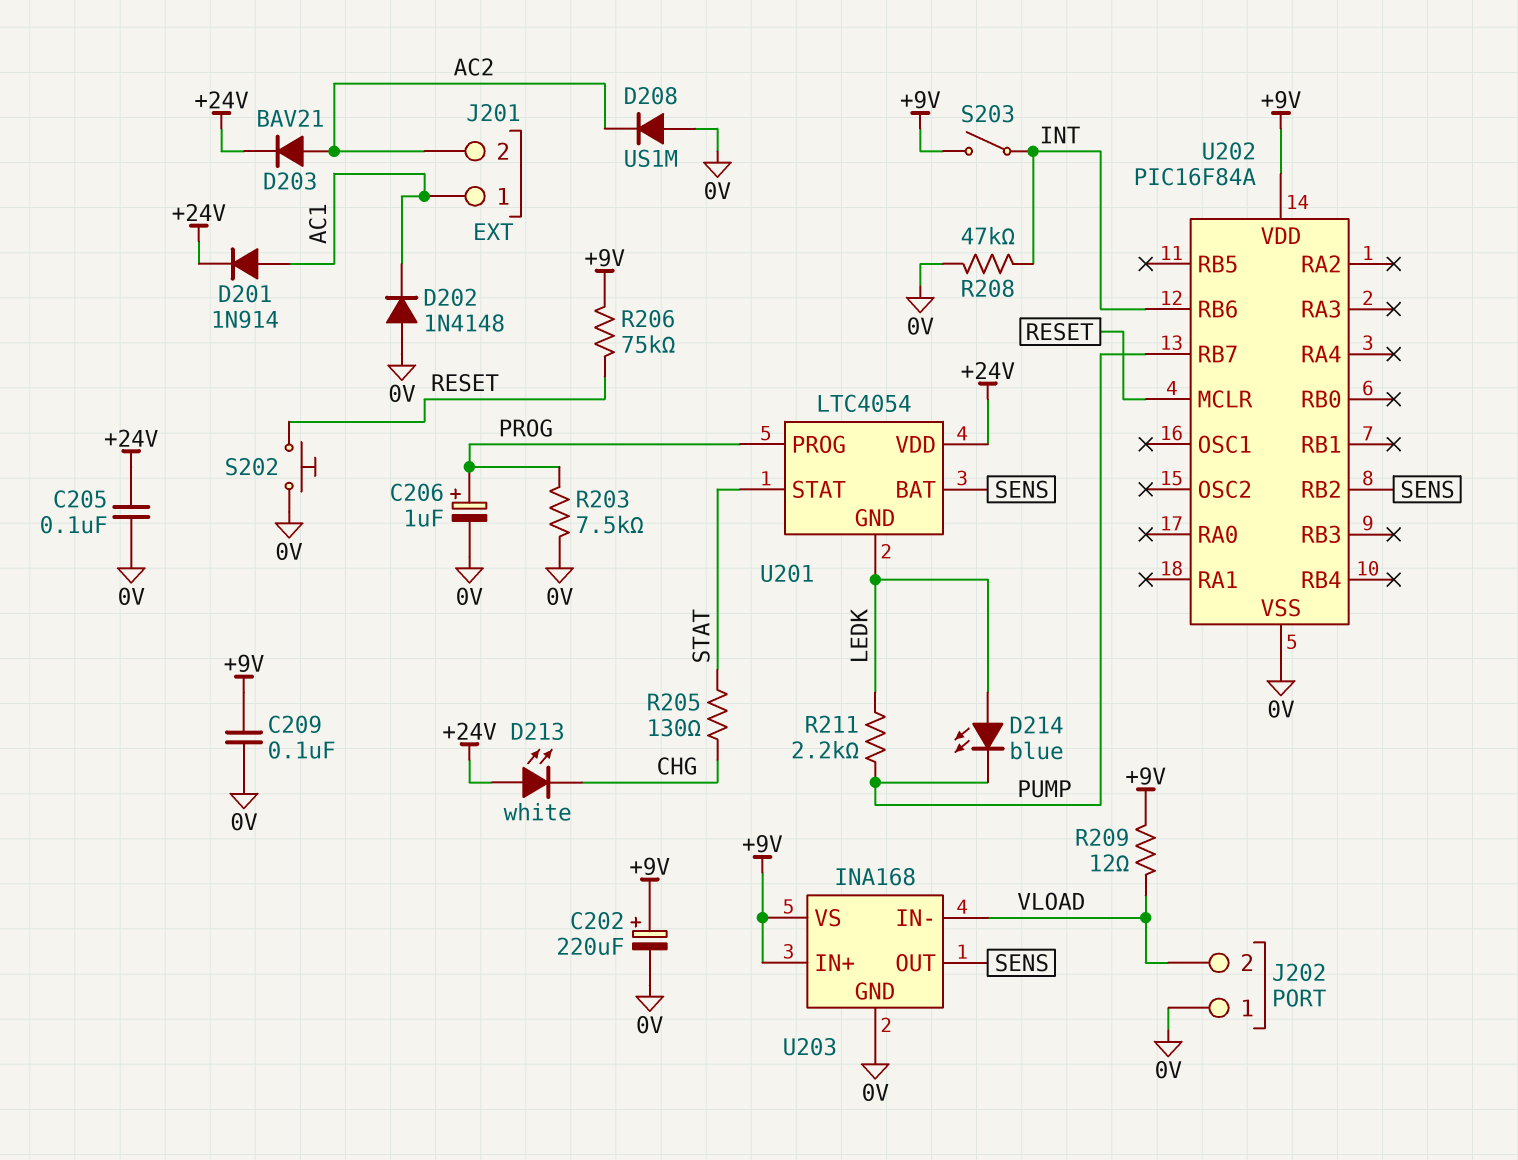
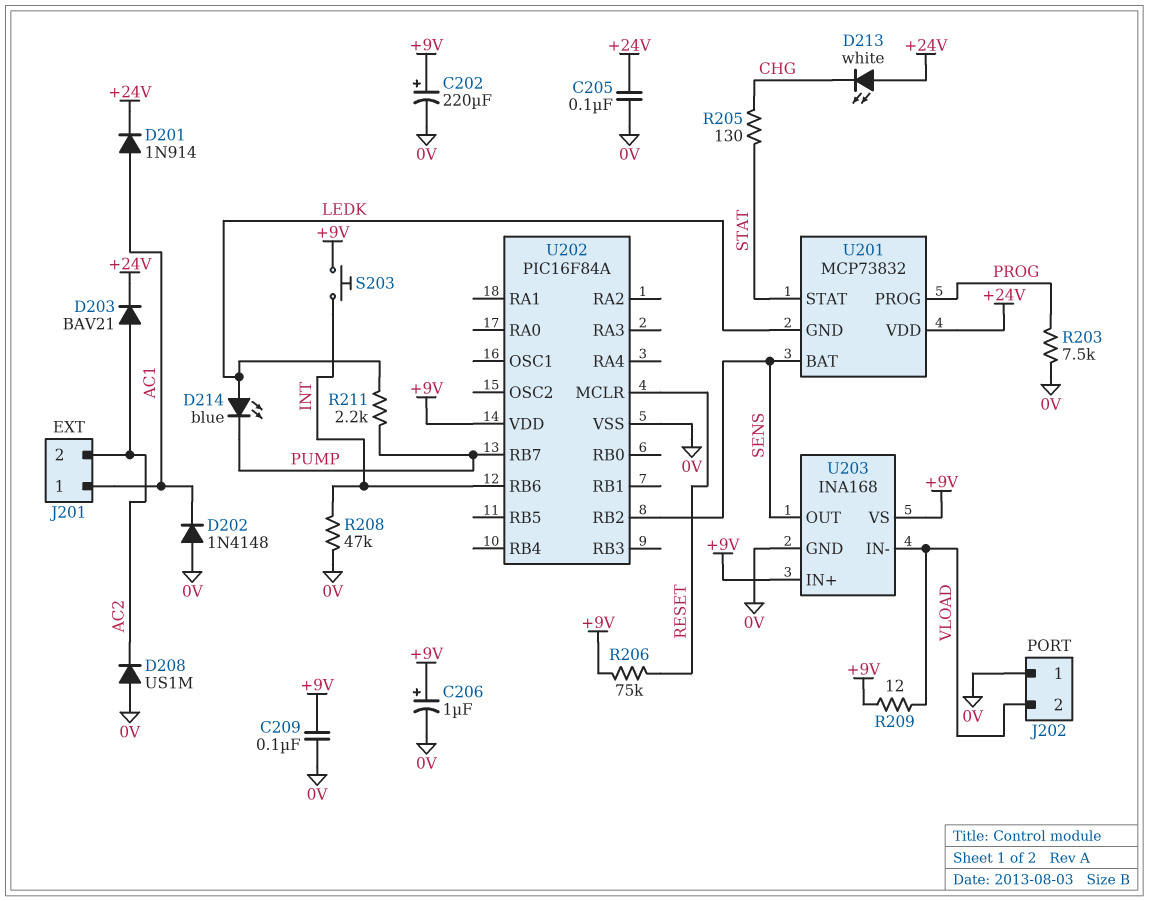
C206: 1uF (plus PROG, minus 0V) -> 1uF (plus +9V, minus 0V)
S202: button (0V, RESET) -> none
S203: switch (+9V, INT) -> button (+9V, INT)
U201: LTC4054 -> MCP73832

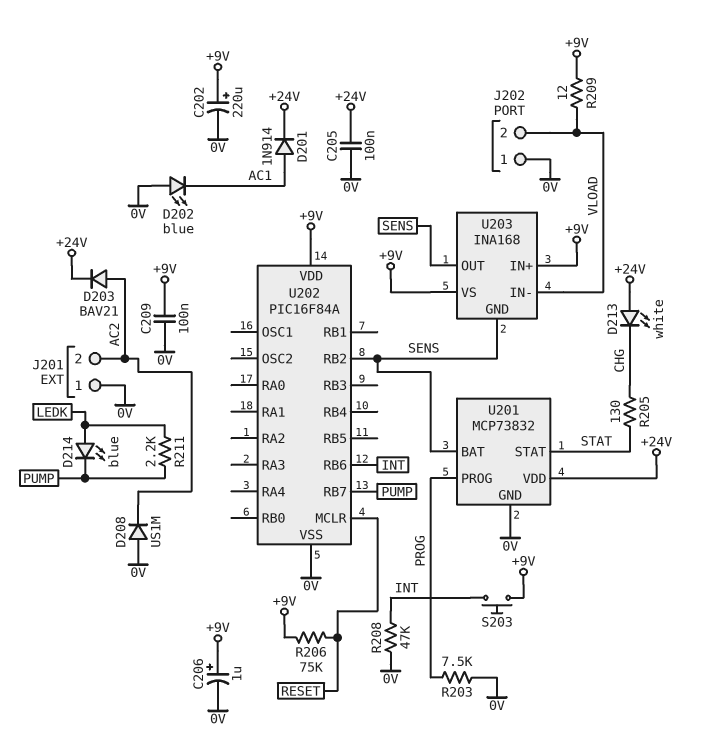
D202: diode 1N4148 (A 0V, K AC1) -> LED blue (A 0V, K AC1)
J201 pin 1: AC1 -> 0V
U201 pin GND: LEDK -> 0V
U203 pin GND: 0V -> SENS

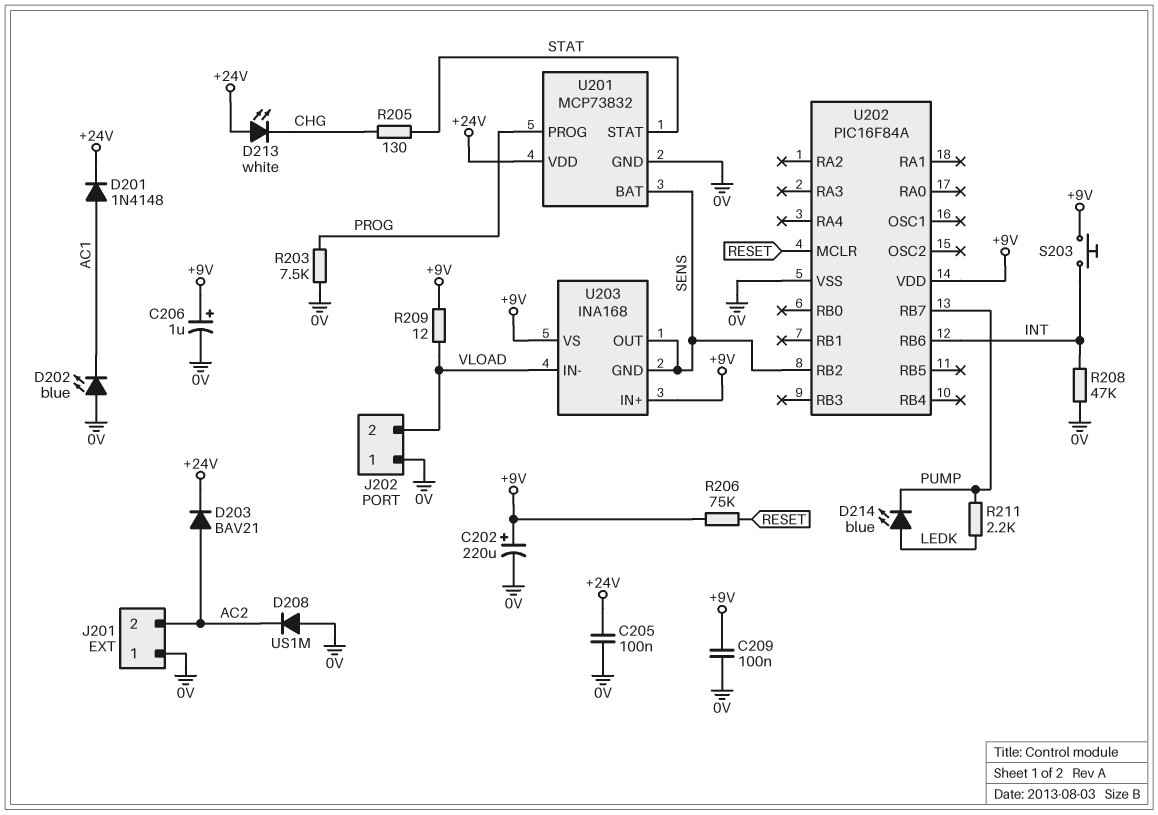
D201: diode 1N914 (A AC1, K +24V) -> diode 1N4148 (A AC1, K +24V)

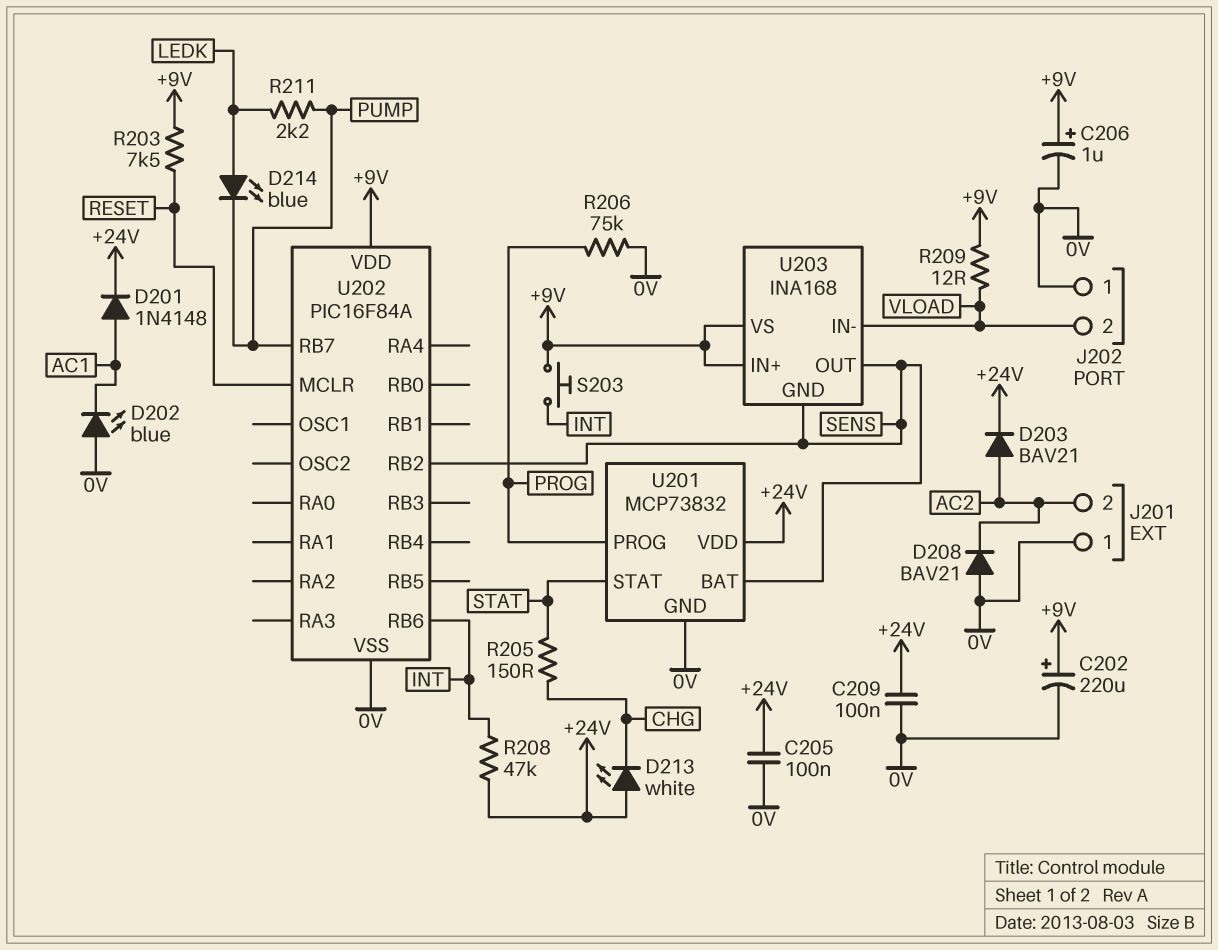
C209: 100nF (+9V, 0V) -> 100nF (+24V, 0V)
D208: diode US1M (A 0V, K AC2) -> diode BAV21 (A 0V, K AC2)
R203: 7.5k (0V, PROG) -> 7.5k (+9V, RESET)
R205: 130 (CHG, STAT) -> 150 (CHG, STAT)
R206: 75k (+9V, RESET) -> 75k (0V, PROG)
R208: 47k (0V, INT) -> 47k (+24V, INT)

